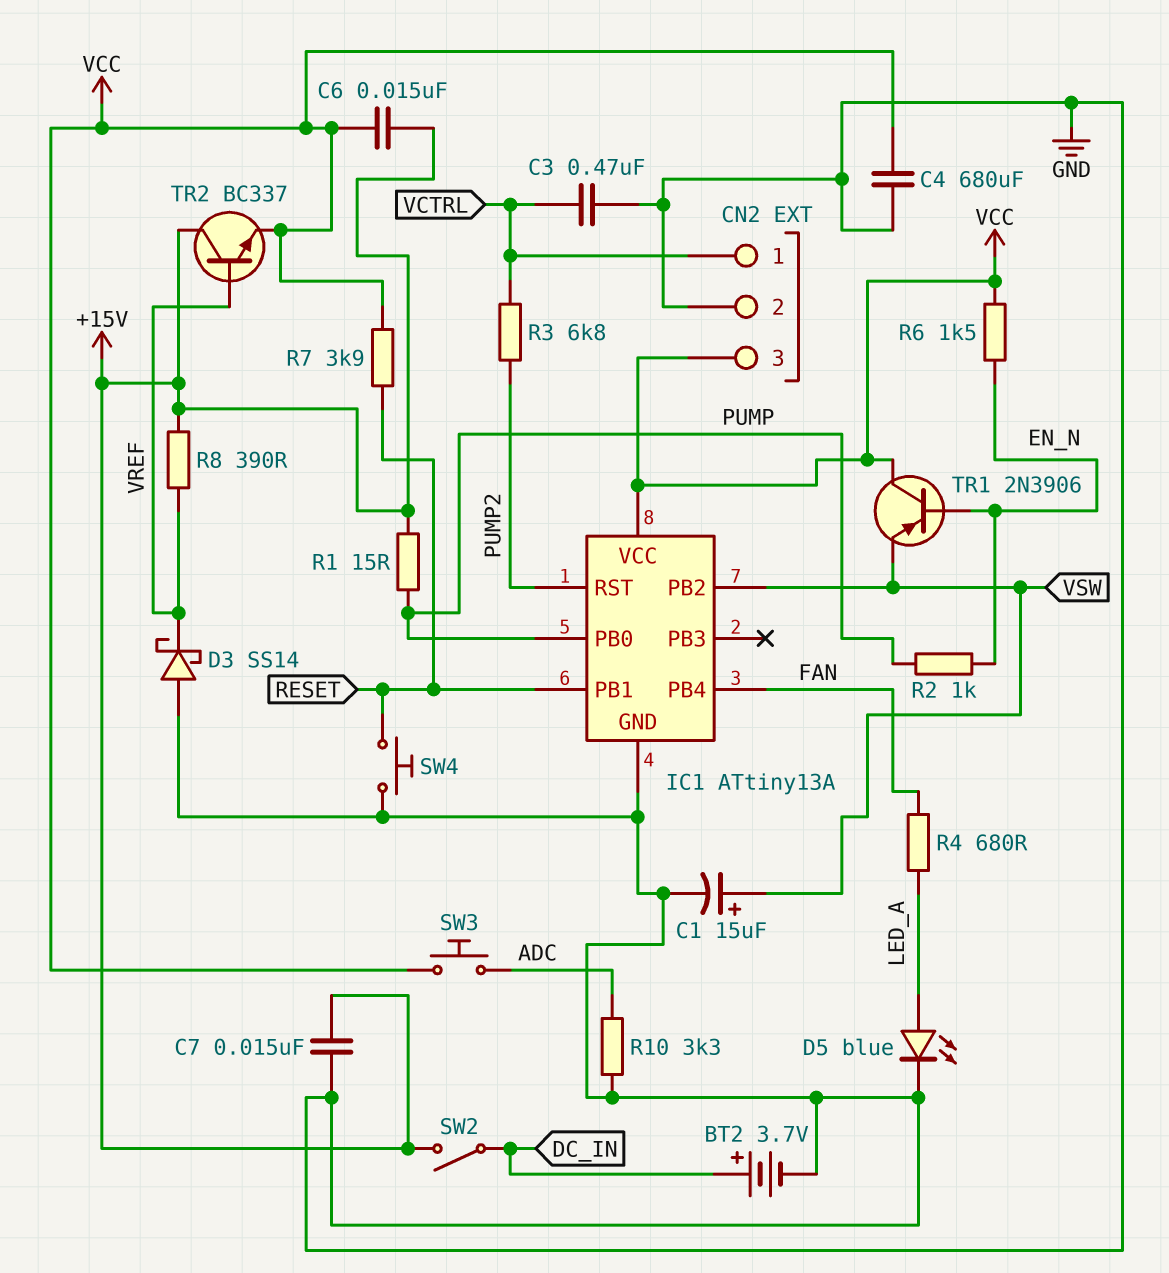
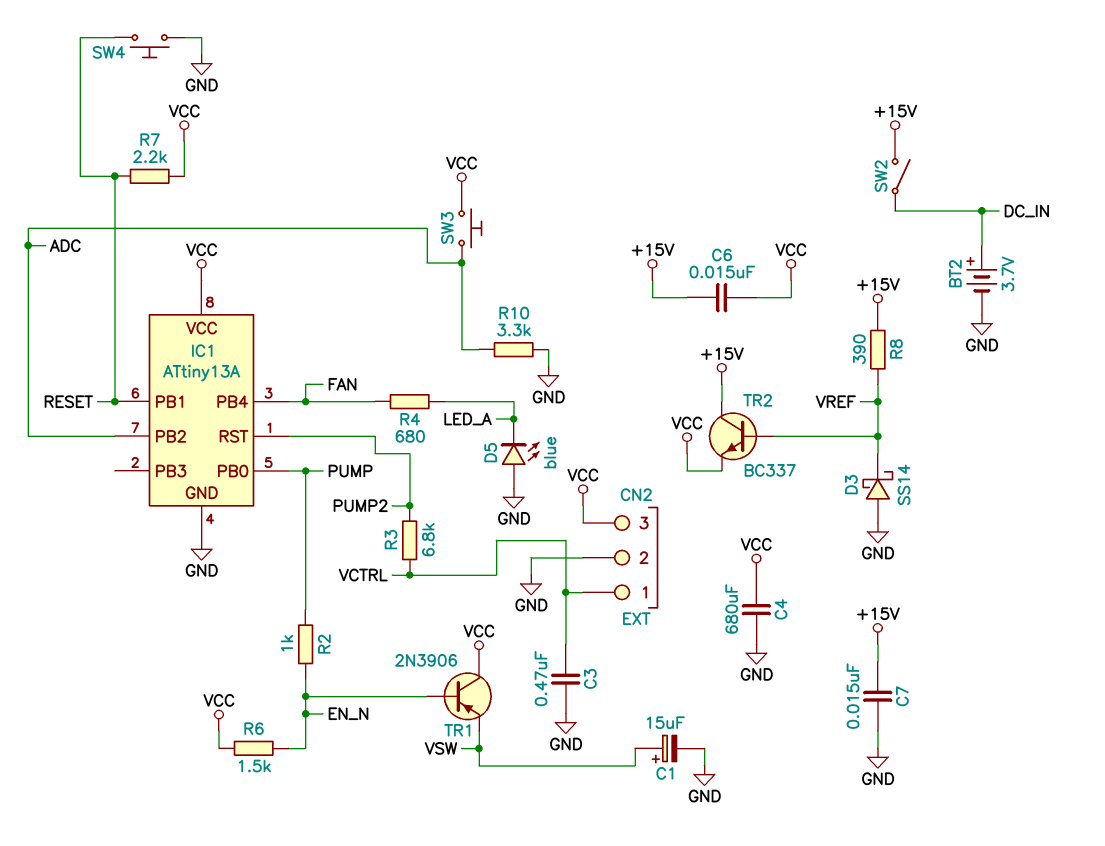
D5: LED blue (A LED_A, K GND) -> LED blue (A GND, K LED_A)
IC1 pin PB2: VSW -> ADC
R1: 15 (+15V, PUMP) -> none
R7: 3.9k (RESET, VCC) -> 2.2k (RESET, VCC)

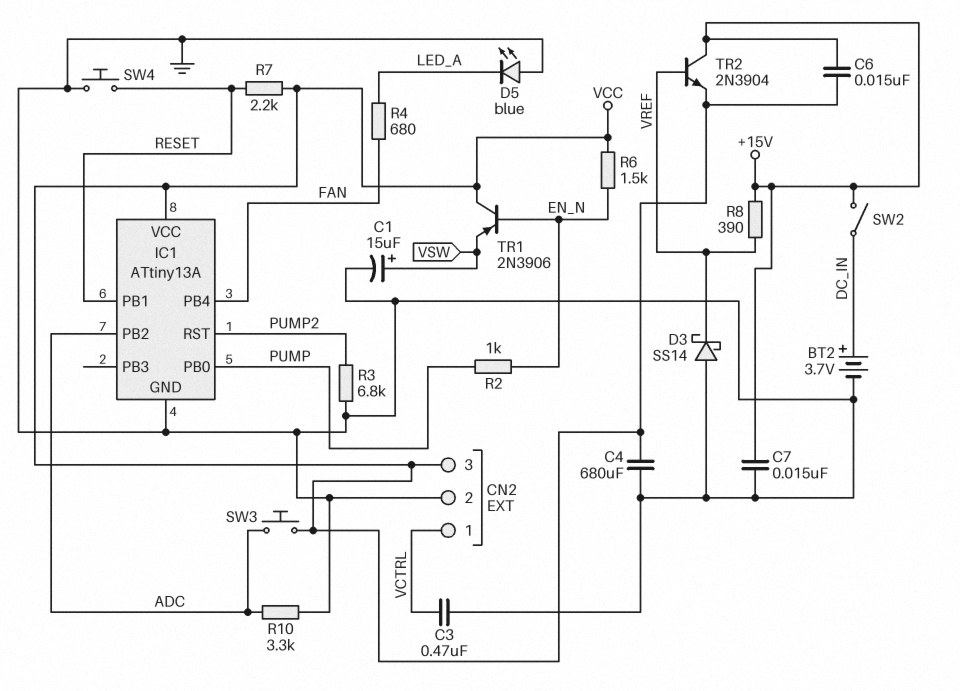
R3: 6.8k (PUMP2, VCTRL) -> 6.8k (GND, PUMP2)
TR2: NPN BC337 (B VREF, C +15V, E VCC) -> NPN 2N3904 (B VREF, C +15V, E VCC)

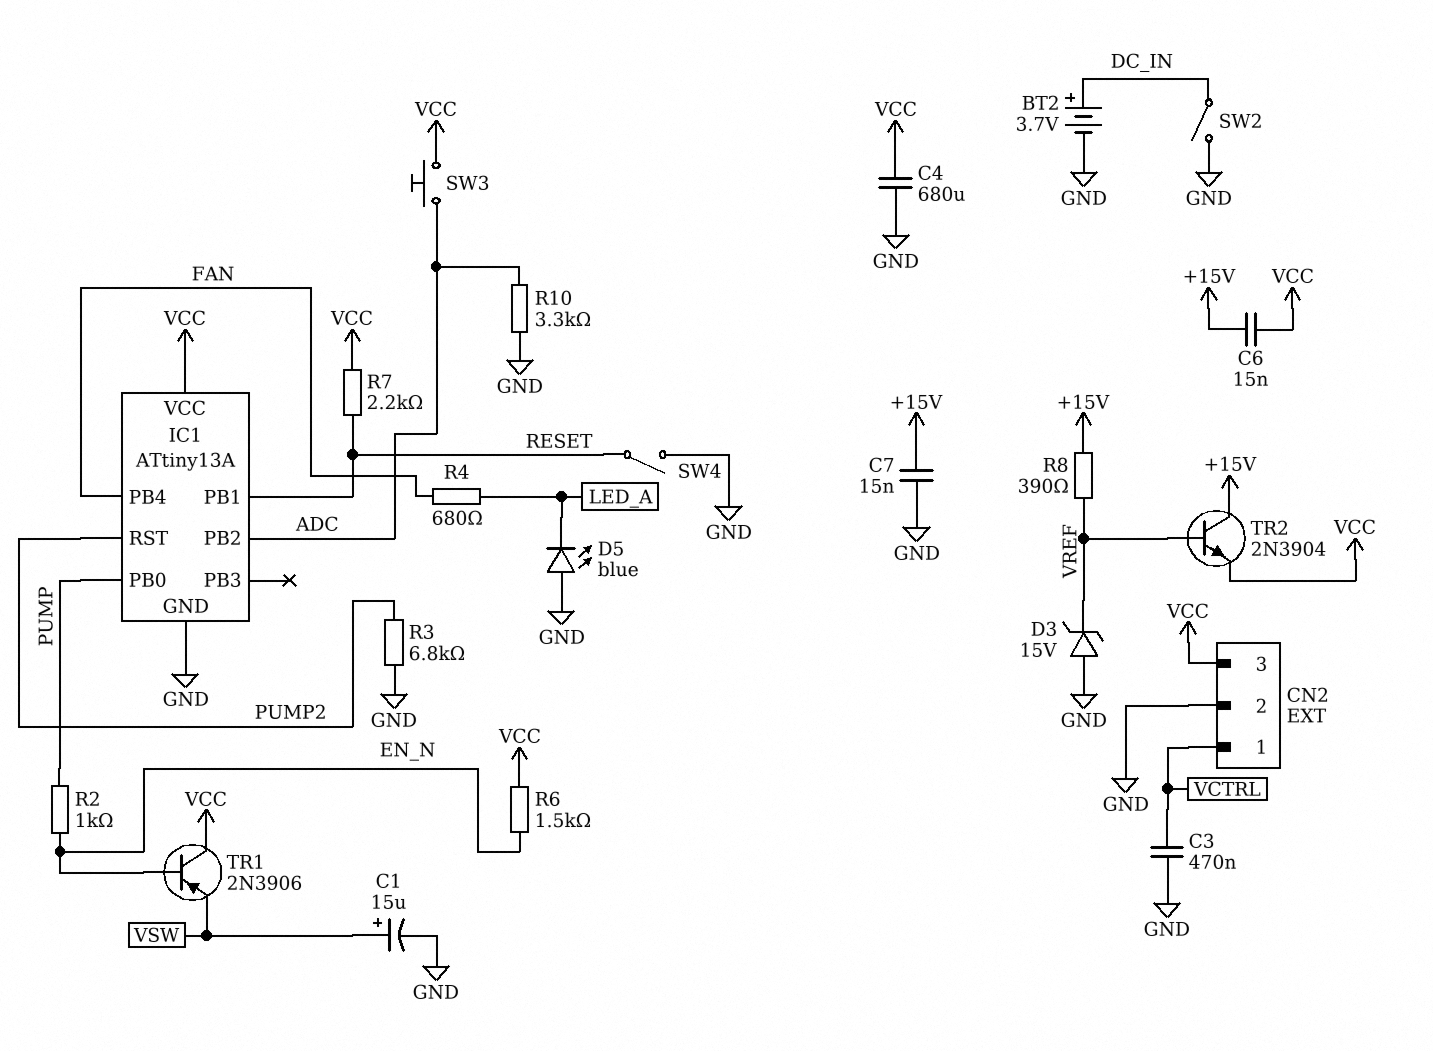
D3: schottky SS14 (A GND, K VREF) -> zener 15V (A GND, K VREF)
SW2: switch (+15V, DC_IN) -> switch (DC_IN, GND)
SW4: button (GND, RESET) -> switch (GND, RESET)

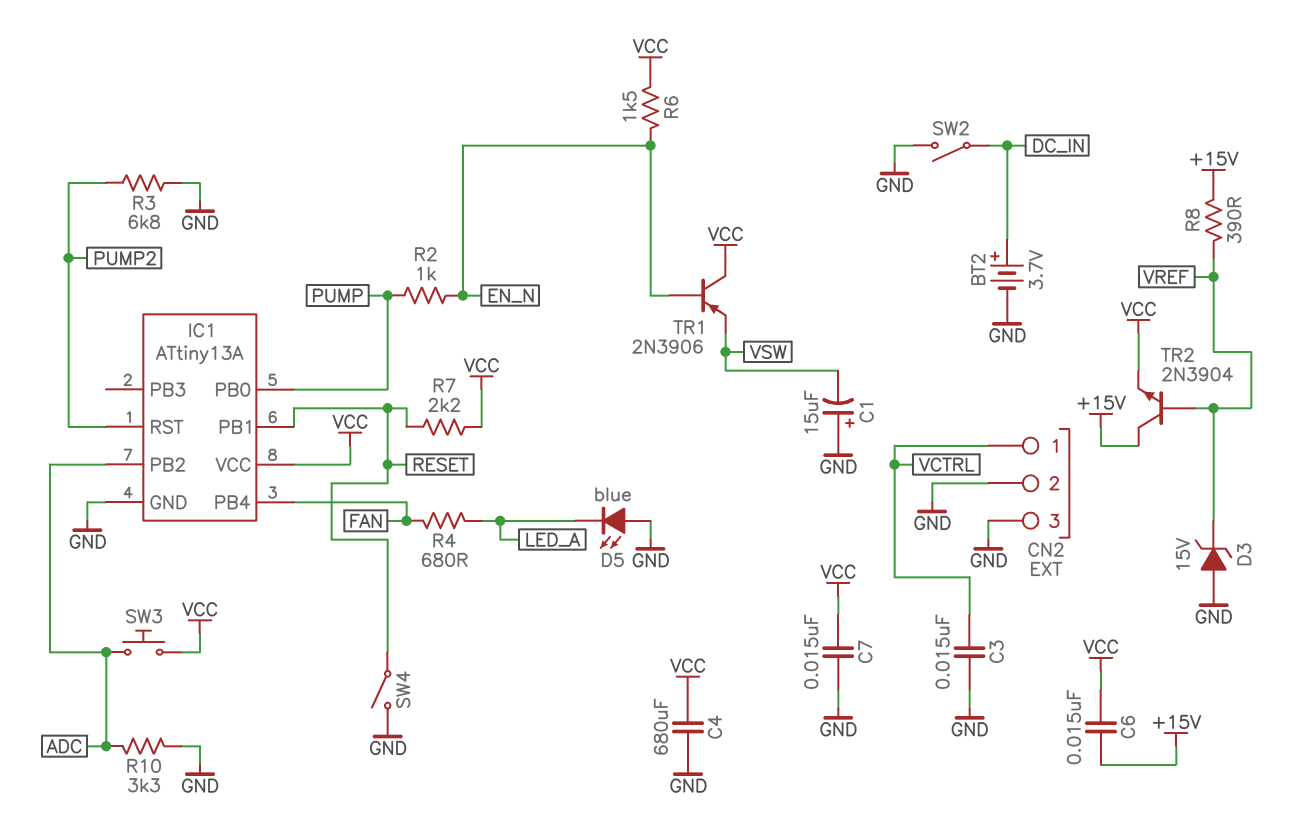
C1: 15uF (plus VSW, minus GND) -> 15uF (plus GND, minus VSW)
C3: 470nF (GND, VCTRL) -> 15nF (GND, VCTRL)
C7: 15nF (+15V, GND) -> 15nF (GND, VCC)
CN2 pin 3: VCC -> GND

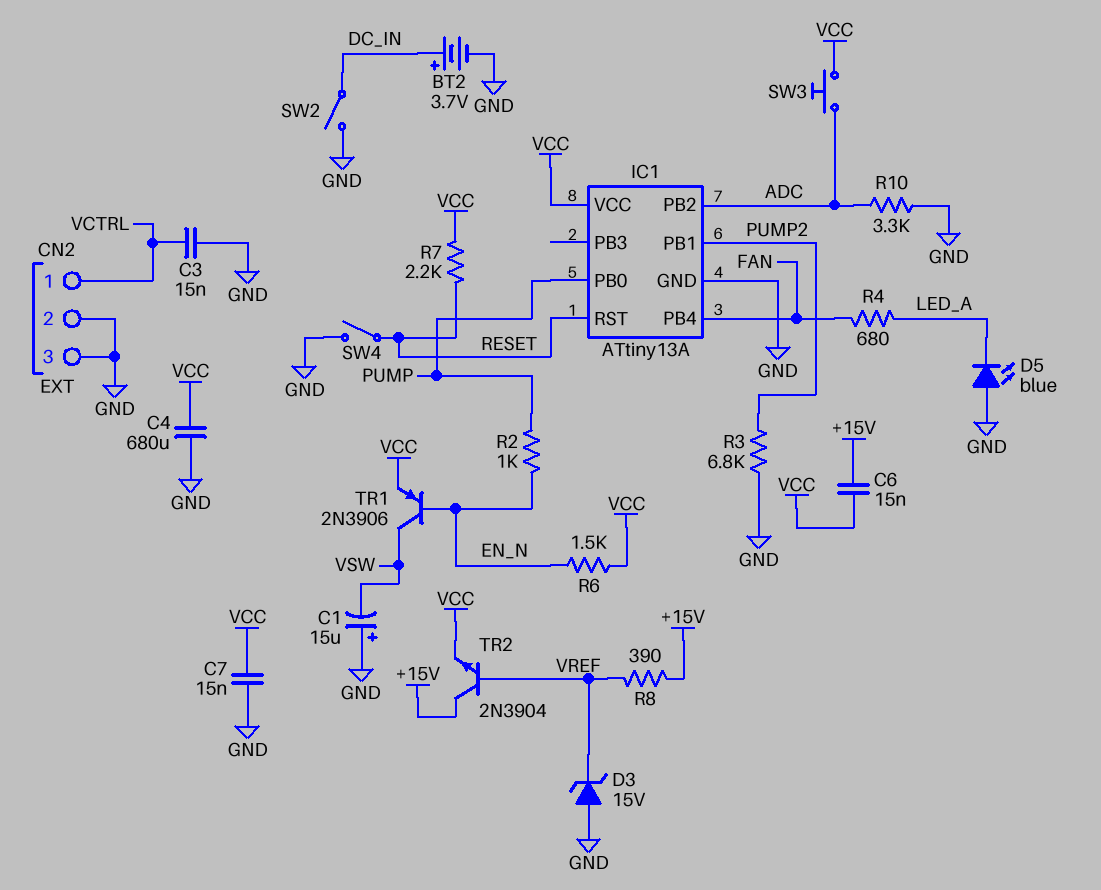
IC1 pin PB1: RESET -> PUMP2
IC1 pin RST: PUMP2 -> RESET
TR1: PNP 2N3906 (B EN_N, C VCC, E VSW) -> PNP 2N3906 (B EN_N, C VSW, E VCC)

